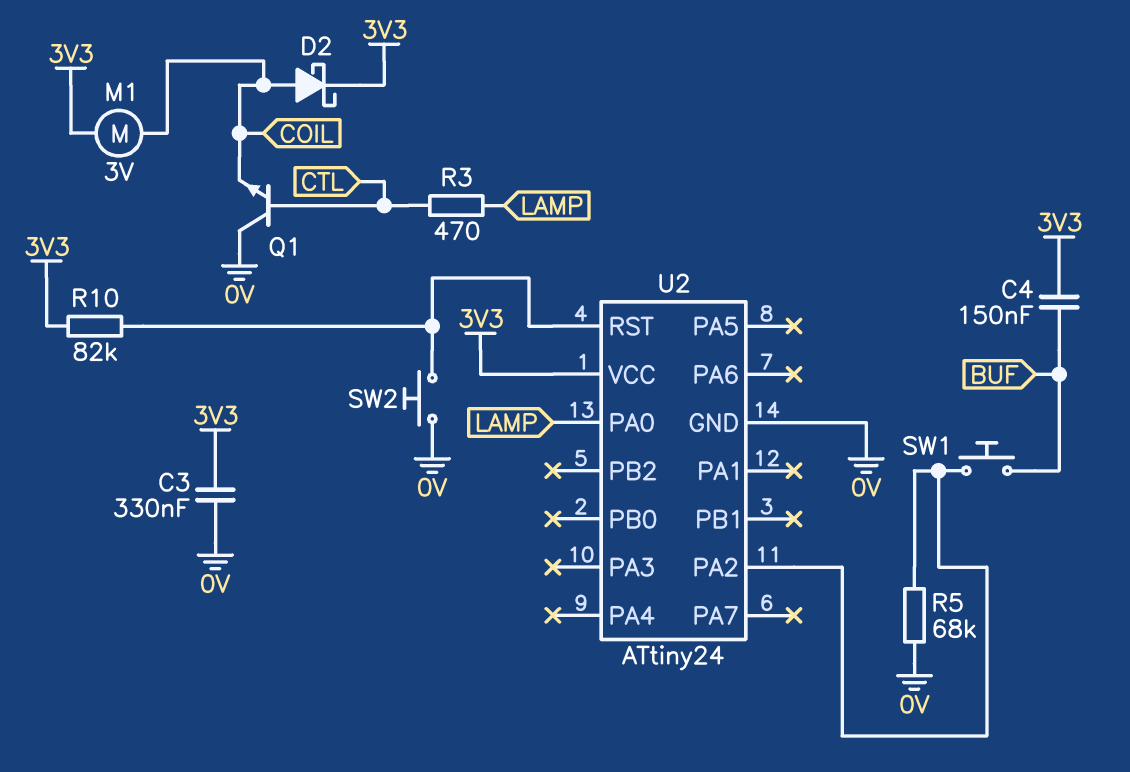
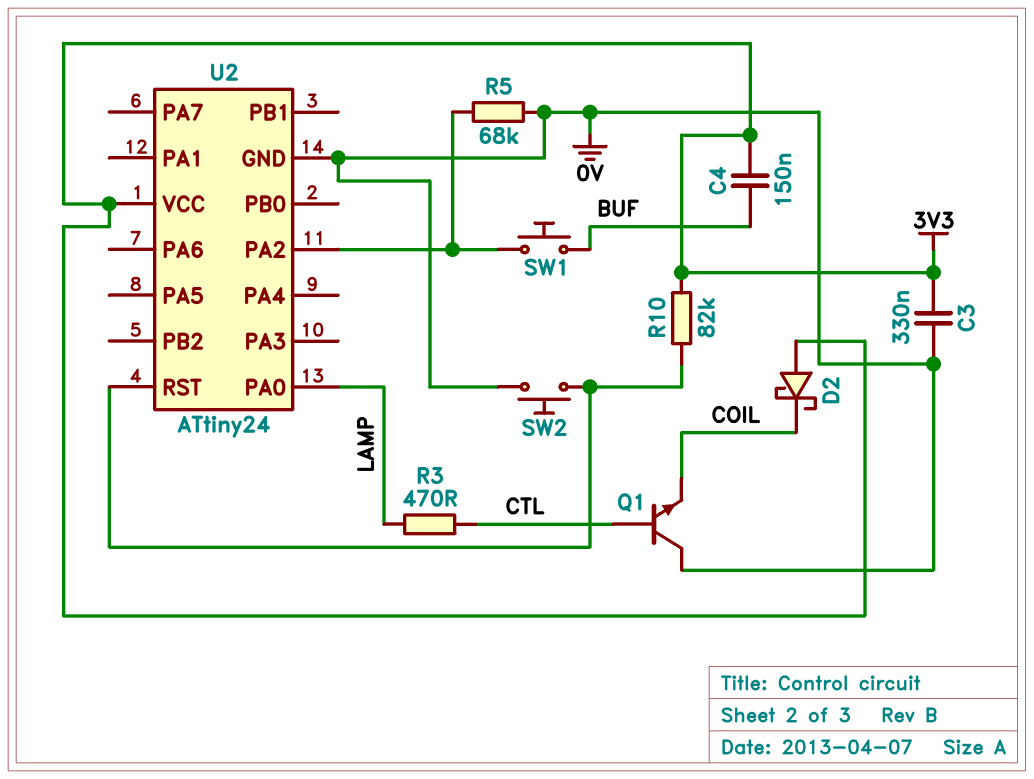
D2: schottky (A COIL, K 3V3) -> schottky (A 3V3, K COIL)
M1: motor 3V (3V3, COIL) -> none

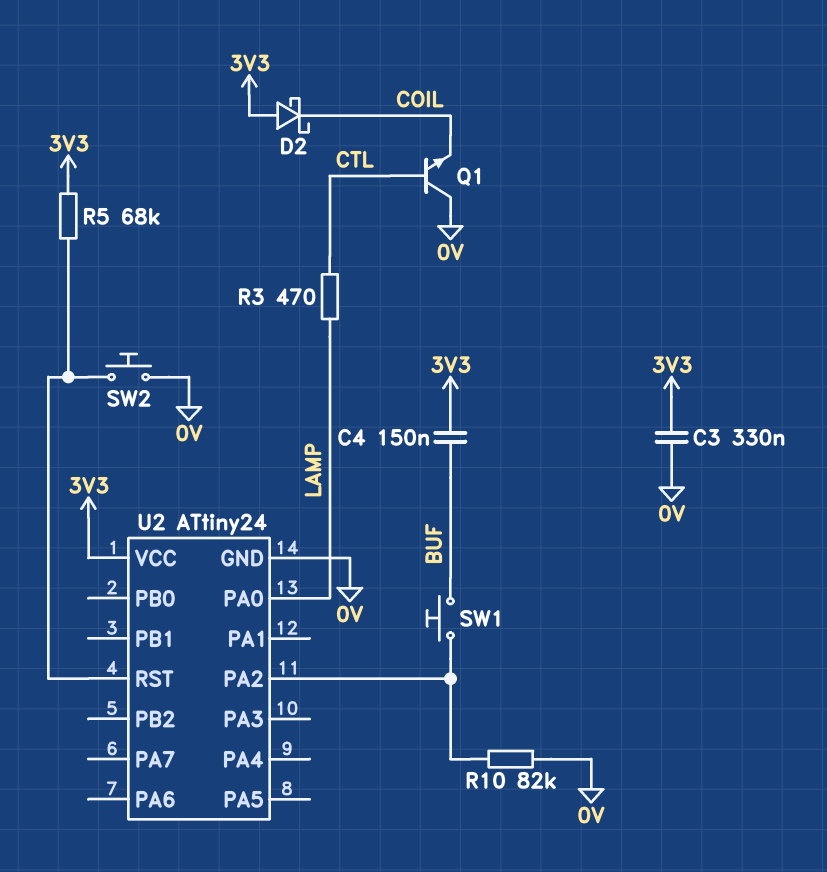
R5: 68k (0V, U2/PA2) -> 68k (3V3, U2/RST)
R10: 82k (3V3, U2/RST) -> 82k (0V, U2/PA2)

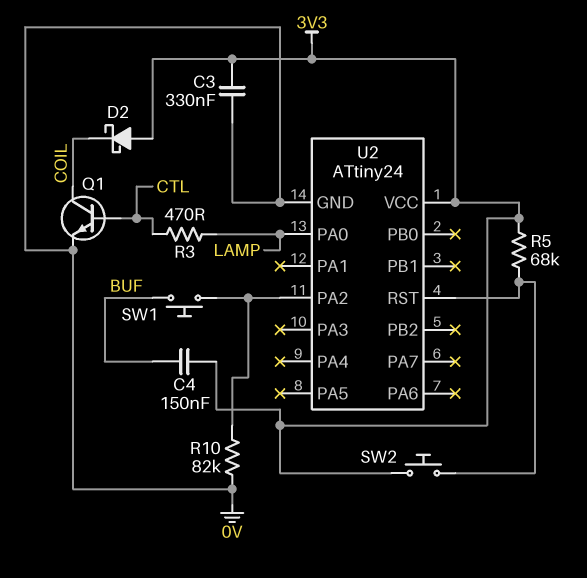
Q1: NPN (B CTL, C 0V, E COIL) -> NPN (B CTL, C COIL, E 0V)
SW2: button (0V, U2/RST) -> button (3V3, U2/RST)

